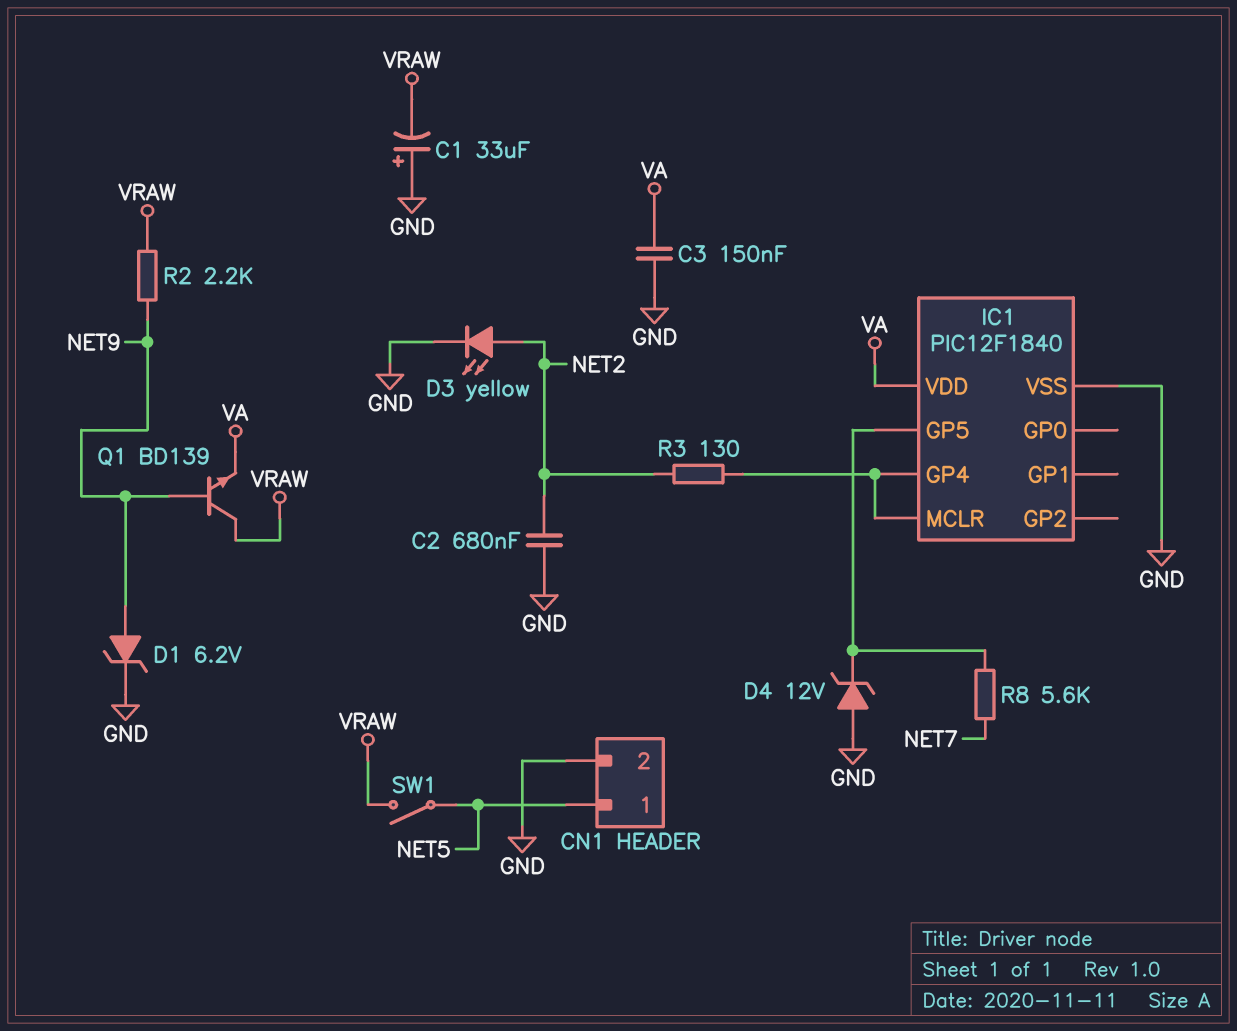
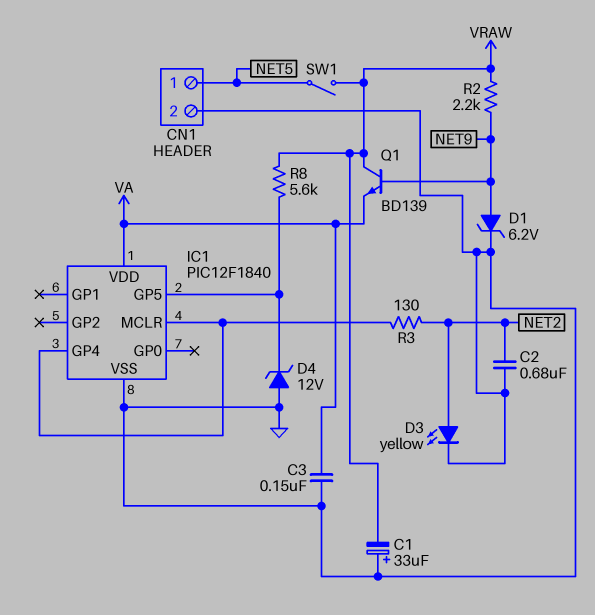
R8: 5.6k (IC1/GP5, NET7) -> 5.6k (IC1/GP5, VRAW)

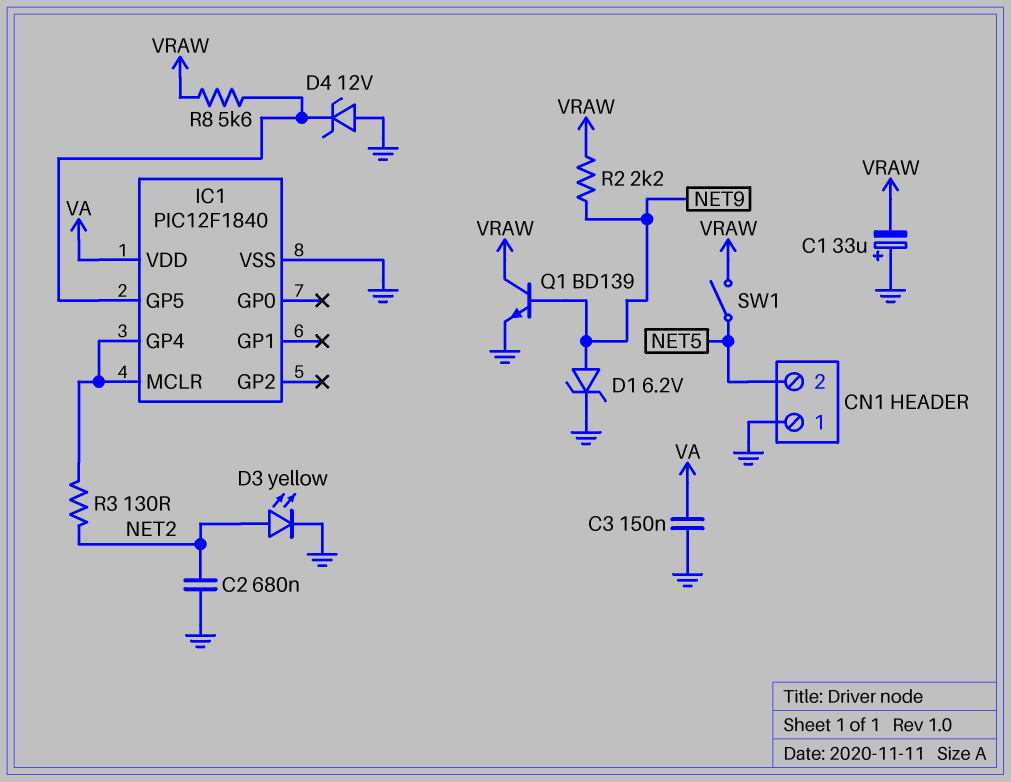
CN1 pin 1: NET5 -> GND
CN1 pin 2: GND -> NET5
Q1: NPN BD139 (B NET9, C VRAW, E VA) -> NPN BD139 (B NET9, C VRAW, E GND)

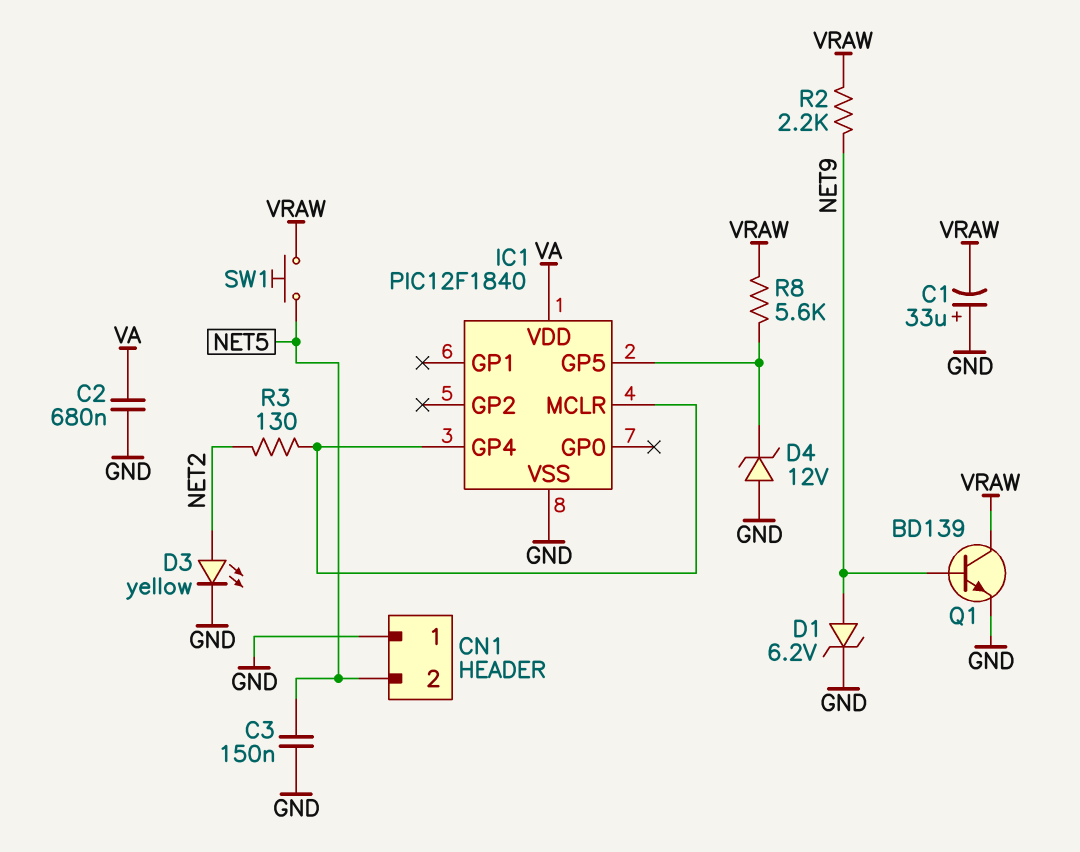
C2: 680nF (GND, NET2) -> 680nF (GND, VA)
C3: 150nF (GND, VA) -> 150nF (GND, NET5)
SW1: switch (NET5, VRAW) -> button (NET5, VRAW)

